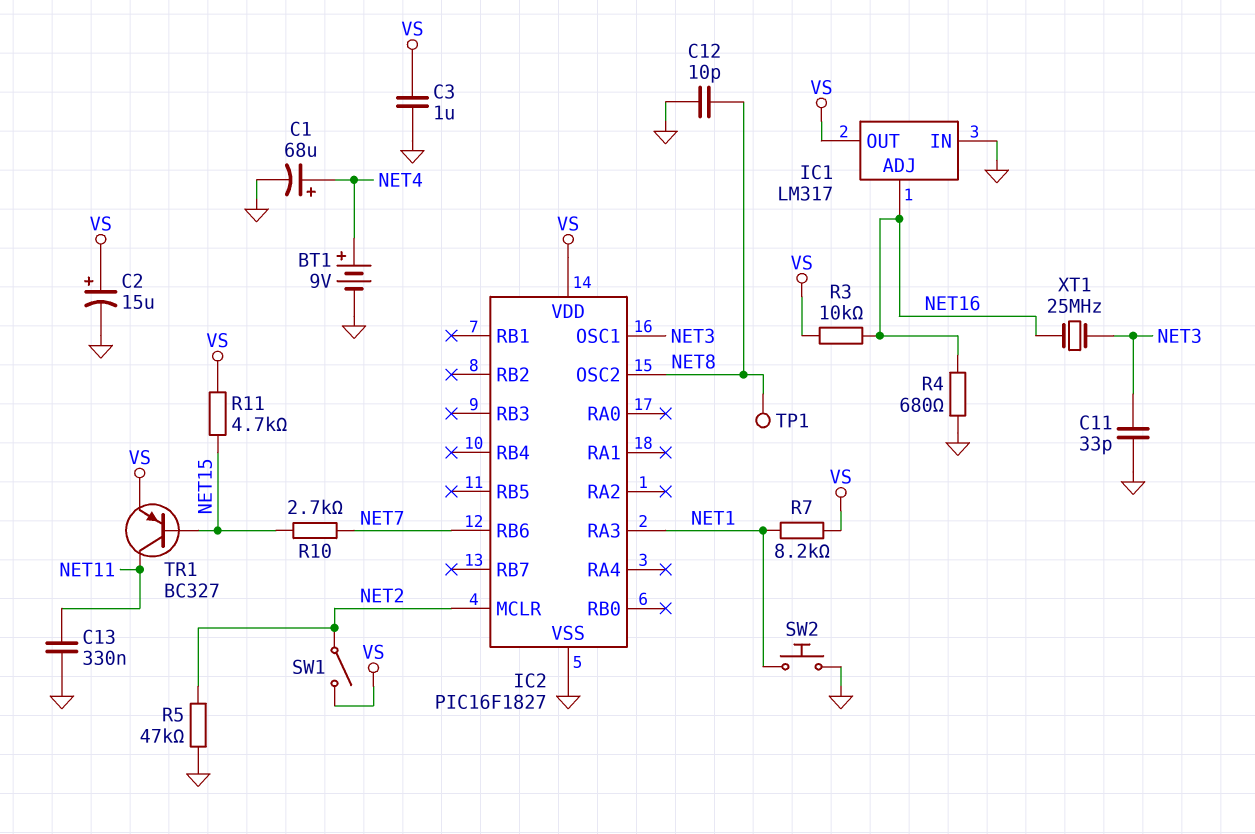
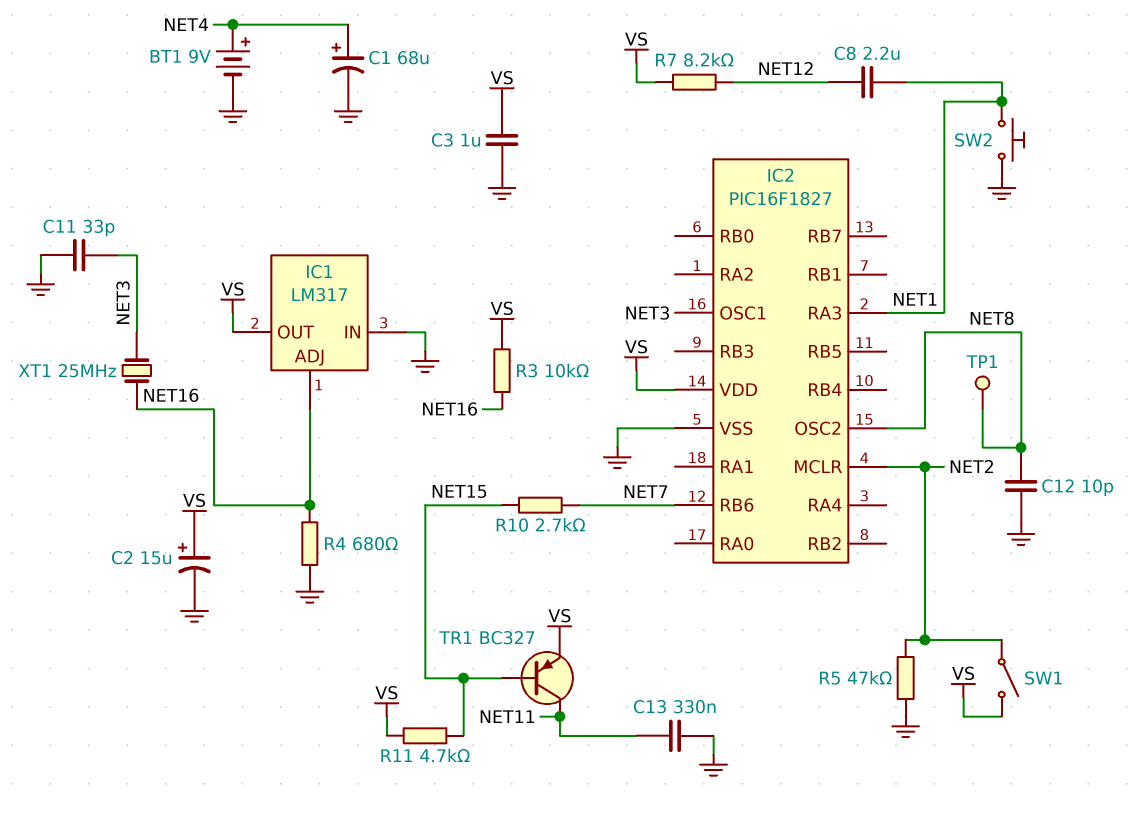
C8: none -> 2.2uF (NET1, NET12)
R7: 8.2k (NET1, VS) -> 8.2k (NET12, VS)

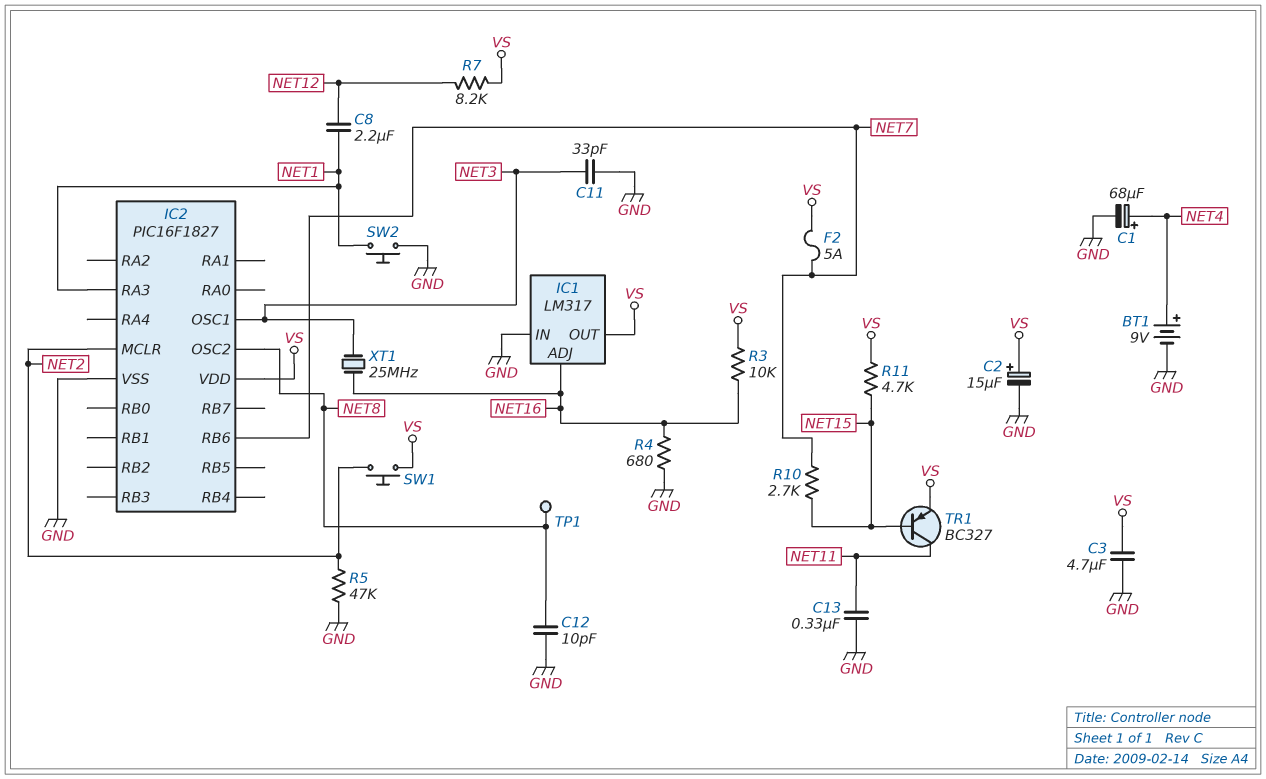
C3: 1uF (GND, VS) -> 4.7uF (GND, VS)
F2: none -> 5A (NET7, VS)
SW1: switch (NET2, VS) -> button (NET2, VS)

